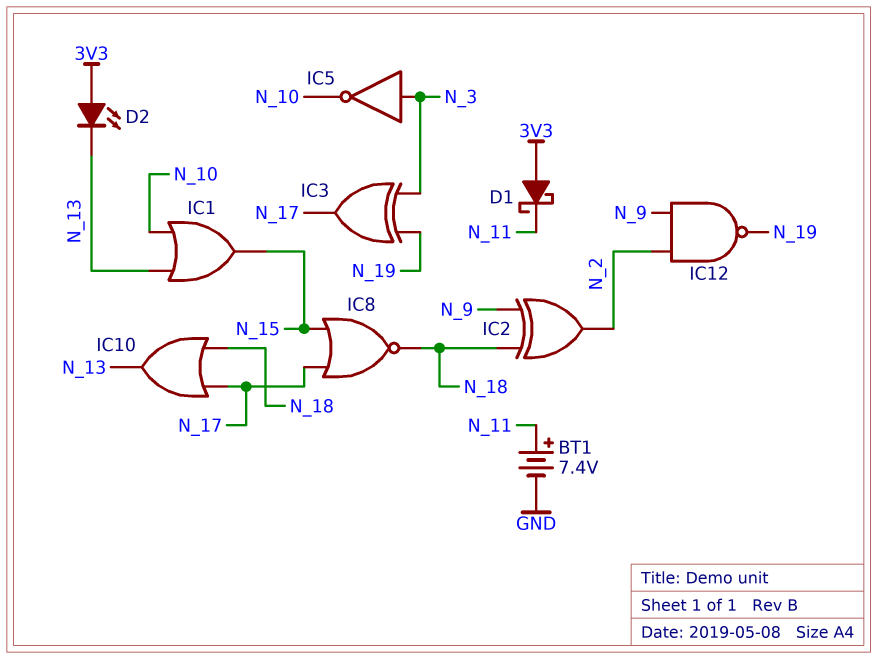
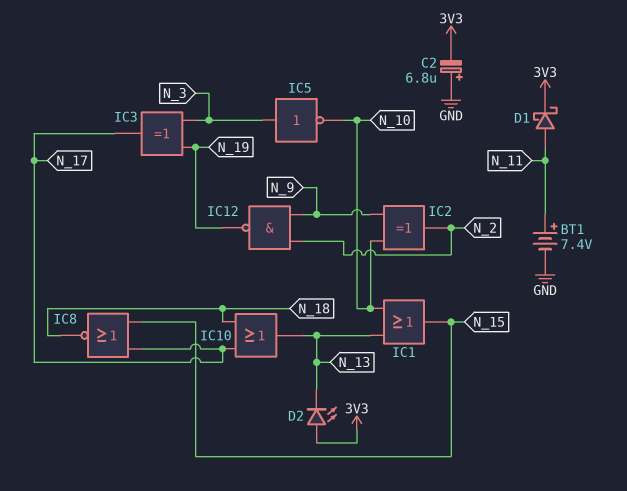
C2: none -> 6.8uF (plus GND, minus 3V3)
D1: schottky (A 3V3, K N_11) -> schottky (A N_11, K 3V3)
IC2: XOR (in N_9, in N_18, out N_2) -> XOR (in N_9, in N_10, out N_2)

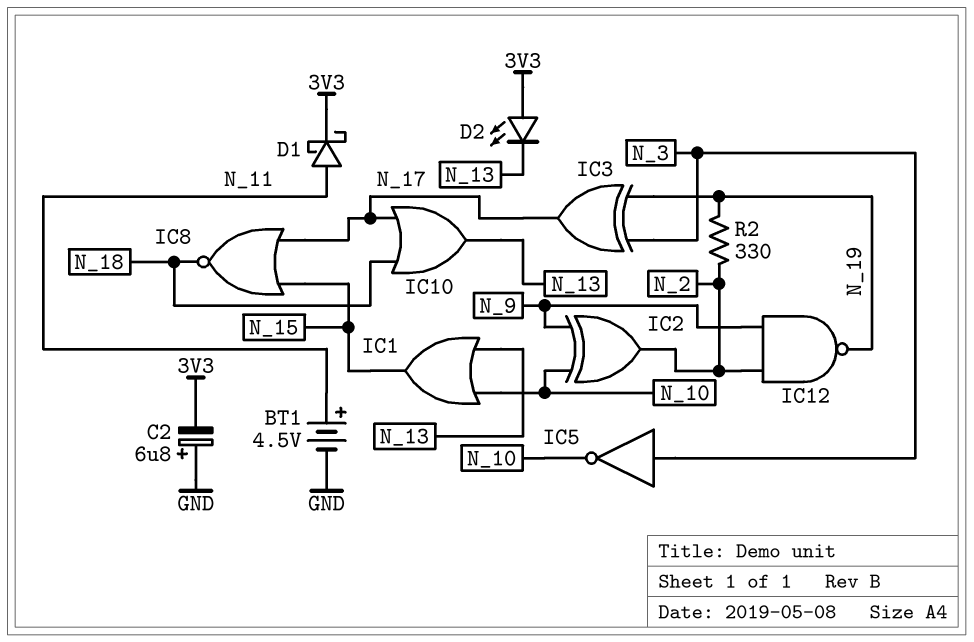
BT1: 7.4V (plus N_11, minus GND) -> 4.5V (plus N_11, minus GND)
R2: none -> 330 (N_2, N_19)

